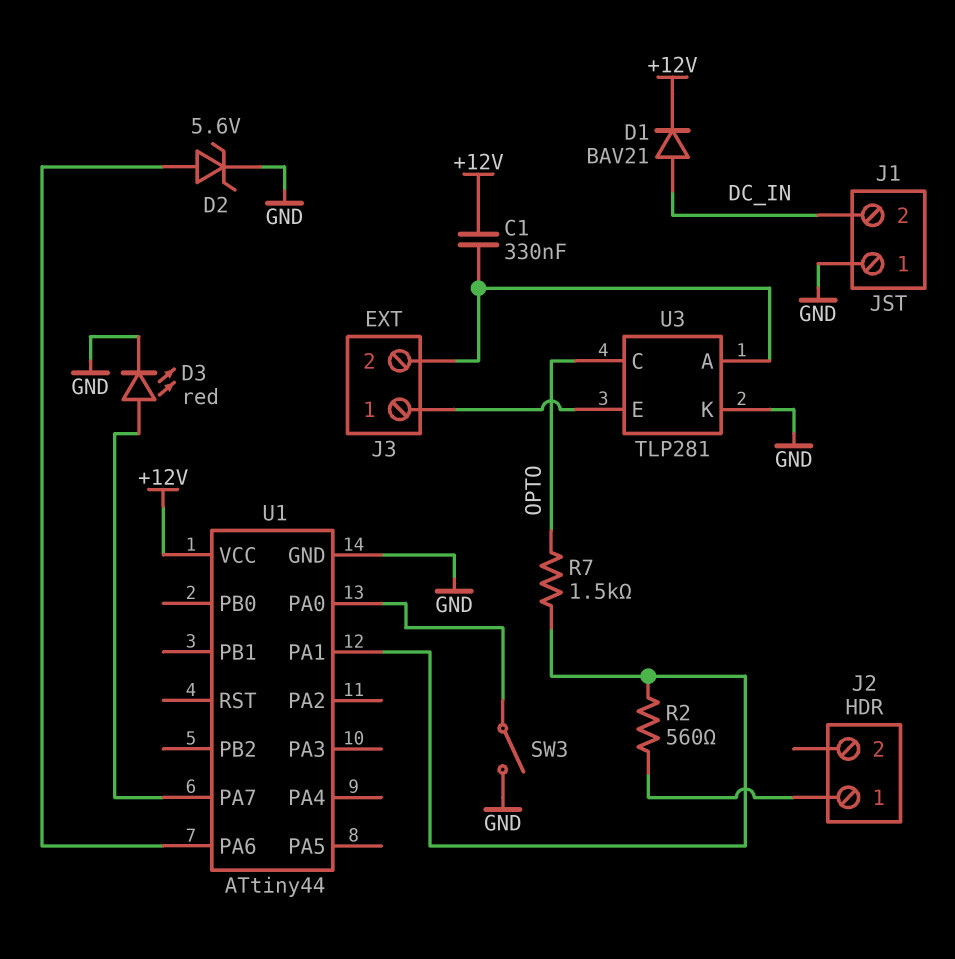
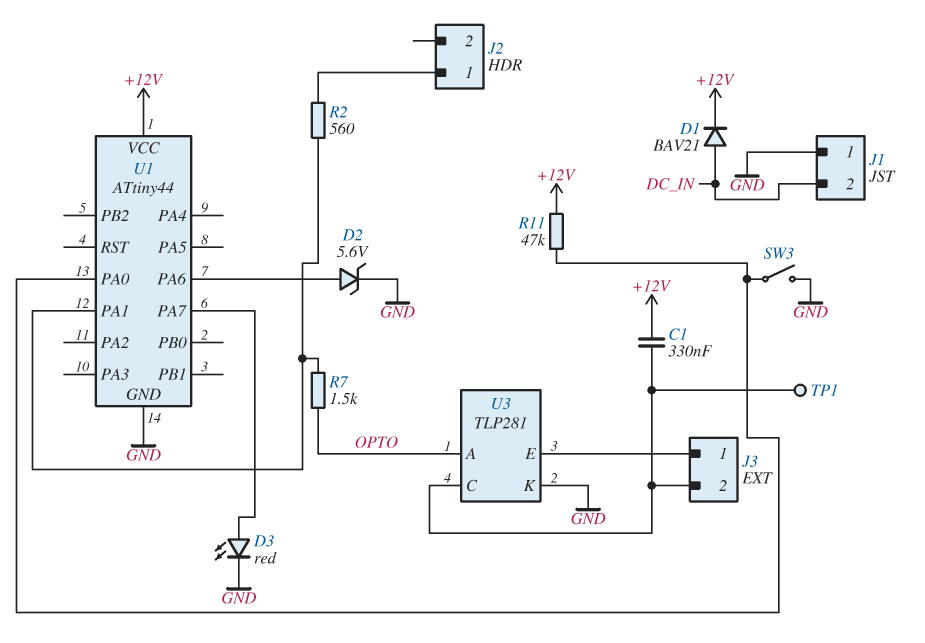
R11: none -> 47k (+12V, U1/PA0)
TP1: none -> test point (J3/2)
U3 pin A: J3/2 -> OPTO
U3 pin C: OPTO -> J3/2

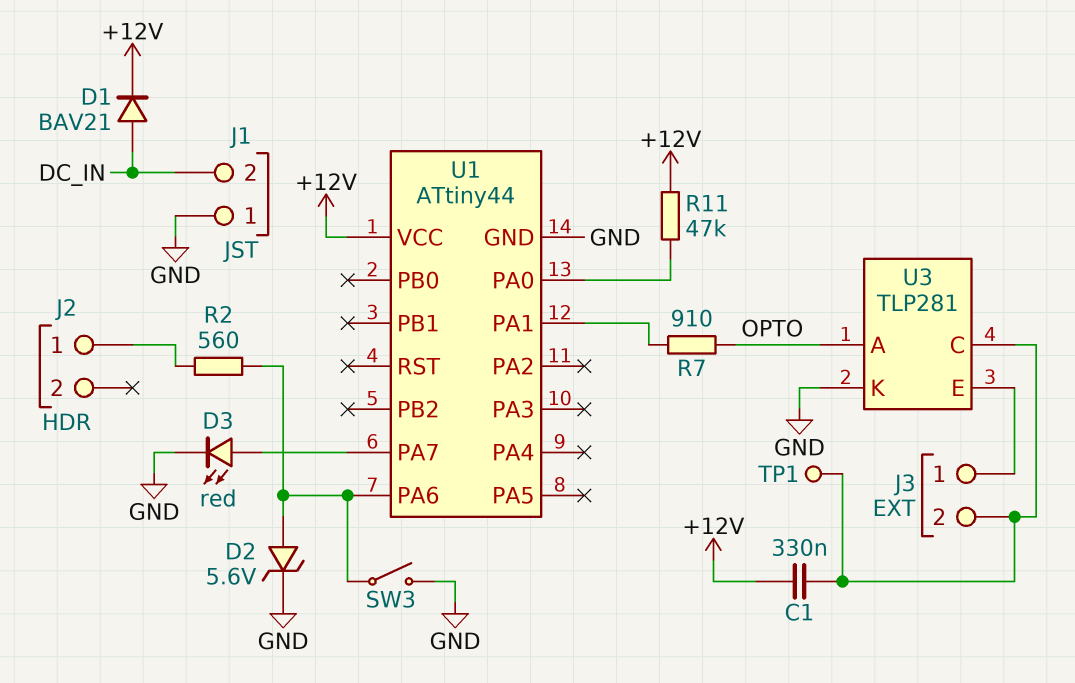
R2: 560 (J2/1, U1/PA1) -> 560 (J2/1, U1/PA6)
R7: 1.5k (OPTO, U1/PA1) -> 910 (OPTO, U1/PA1)
SW3: switch (GND, U1/PA0) -> switch (GND, U1/PA6)

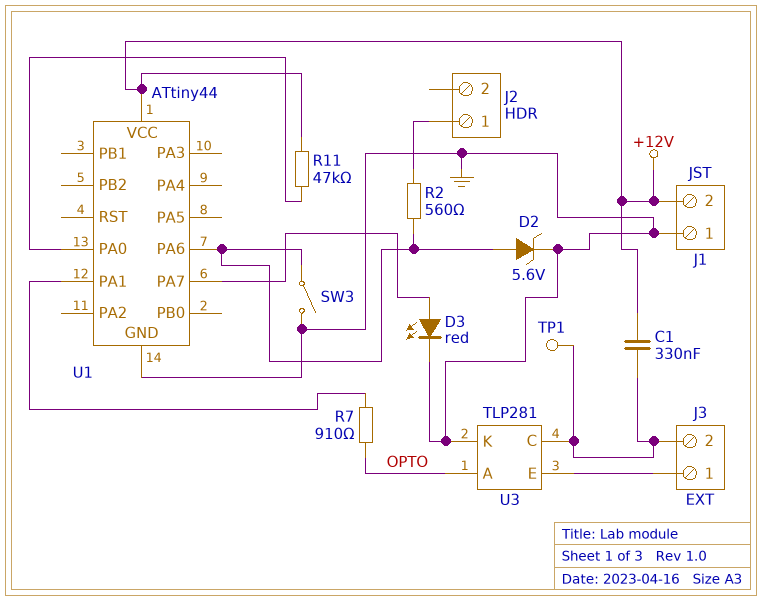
D1: diode BAV21 (A DC_IN, K +12V) -> none
J1 pin 2: DC_IN -> +12V

